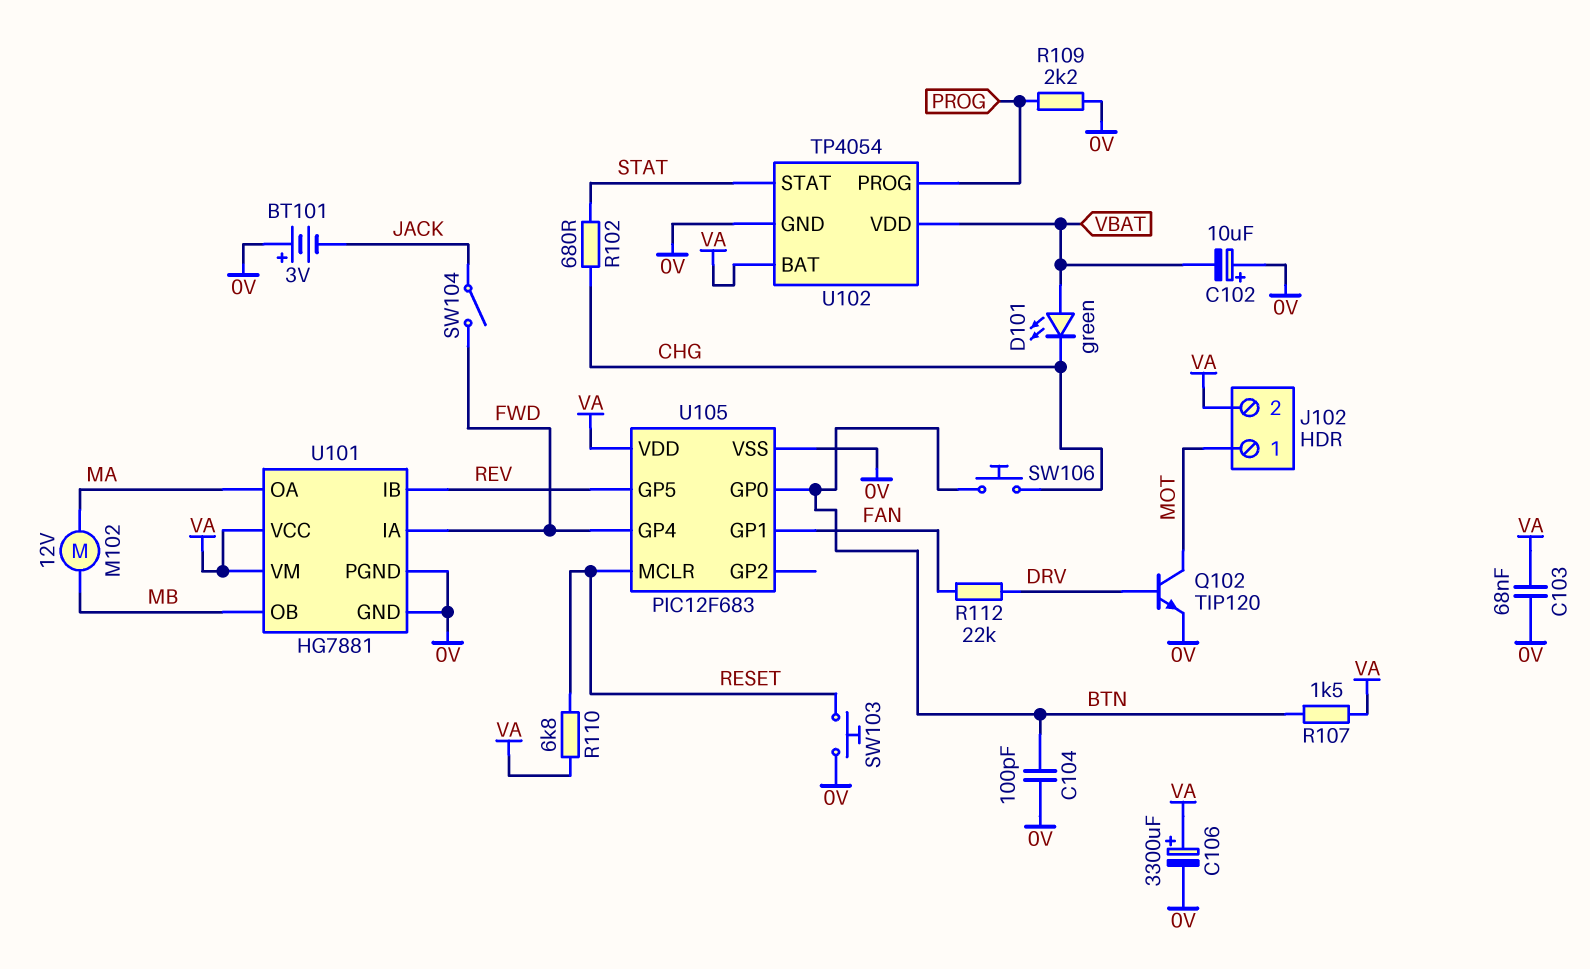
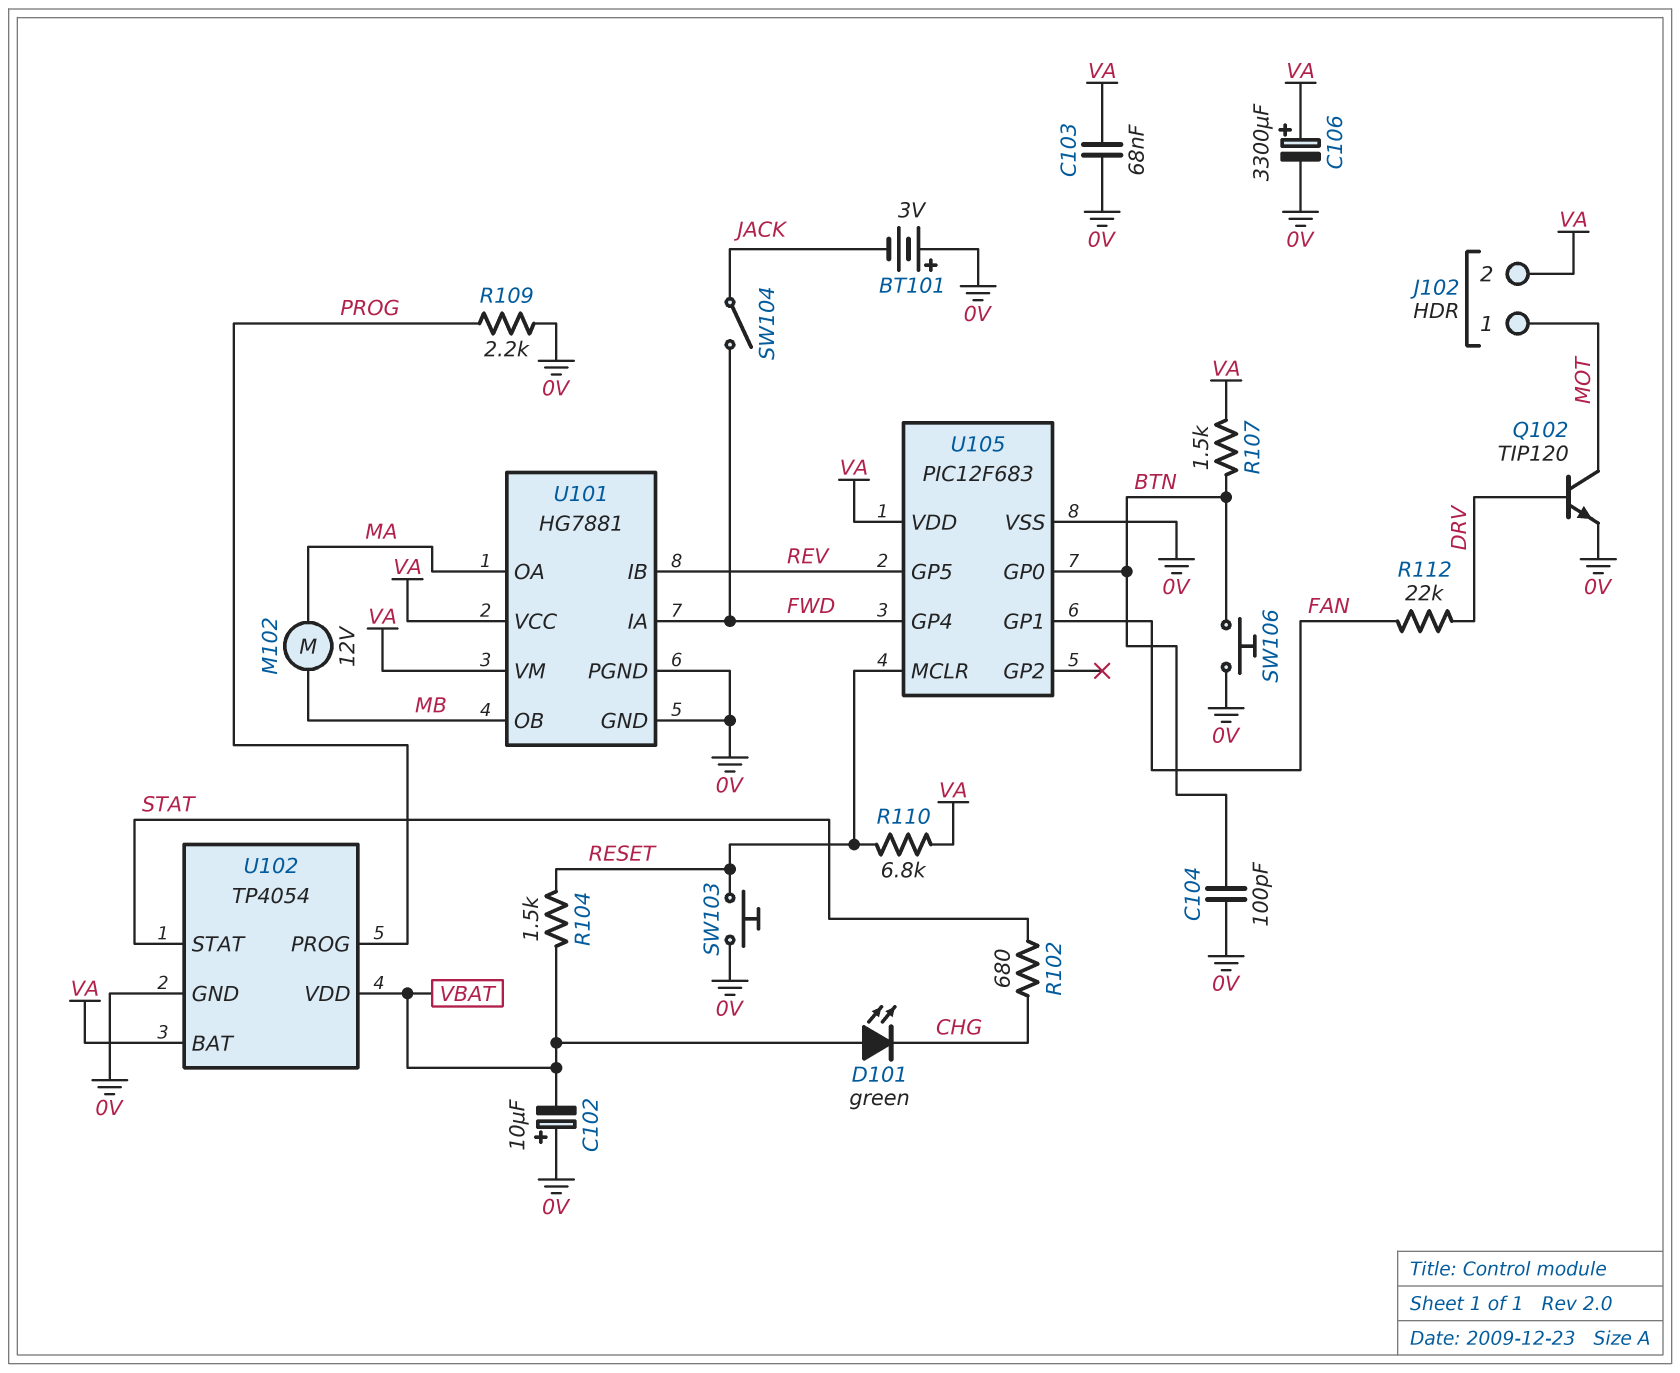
R104: none -> 1.5k (RESET, VBAT)
SW106: button (BTN, CHG) -> button (0V, BTN)

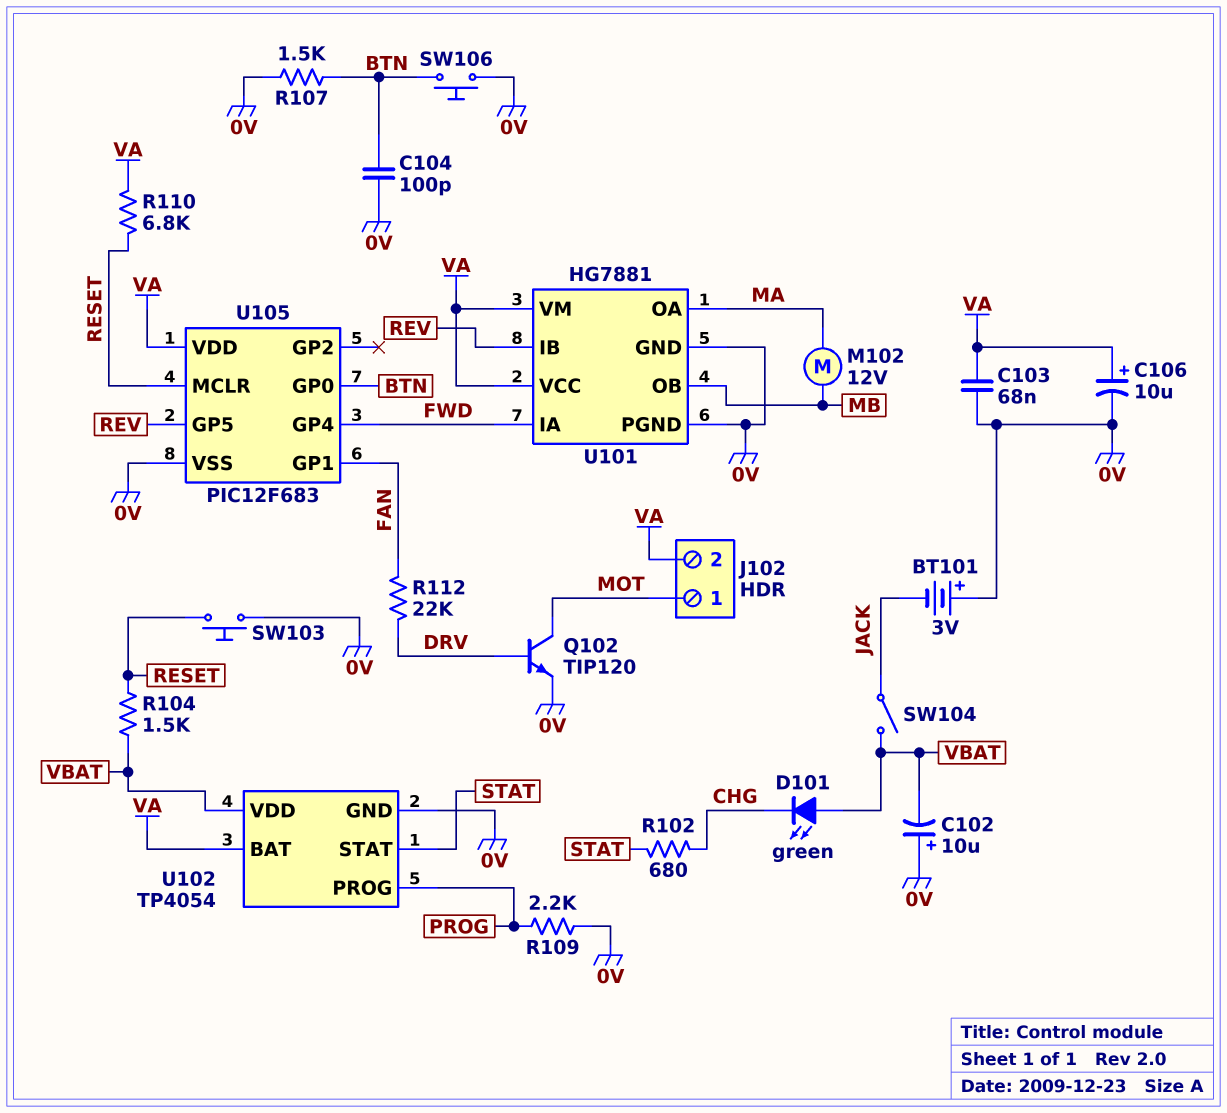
C106: 3300uF (plus VA, minus 0V) -> 10uF (plus VA, minus 0V)
R107: 1.5k (BTN, VA) -> 1.5k (0V, BTN)
SW104: switch (FWD, JACK) -> switch (JACK, VBAT)

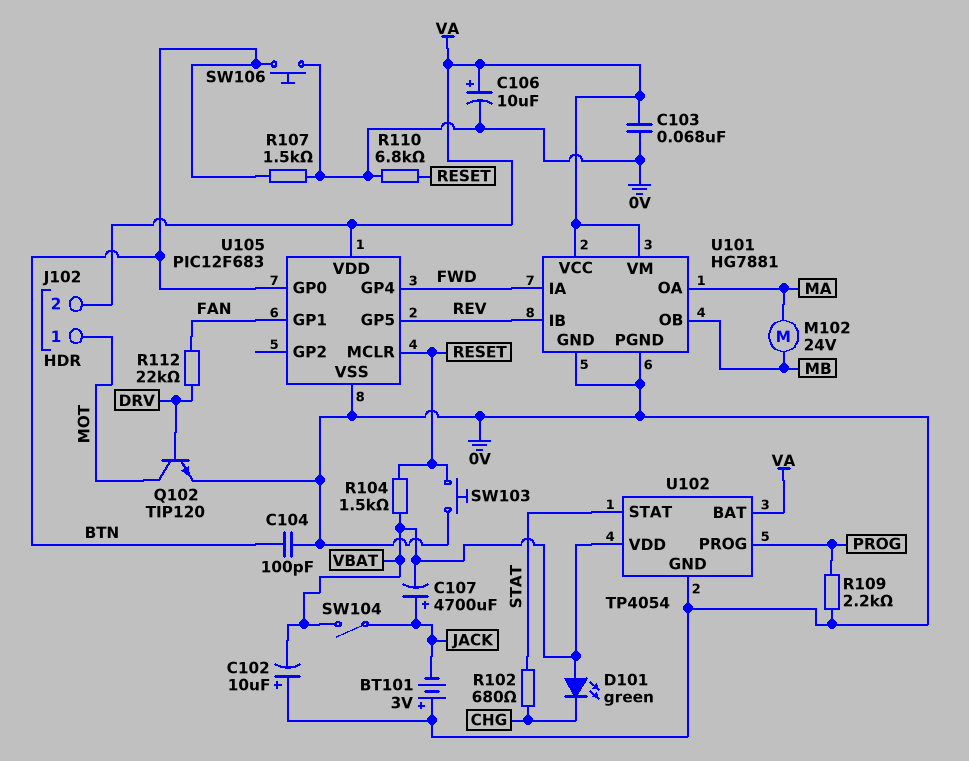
C107: none -> 4700uF (plus JACK, minus VBAT)
M102: motor 12V (MA, MB) -> motor 24V (MA, MB)
R110: 6.8k (RESET, VA) -> 6.8k (0V, RESET)

